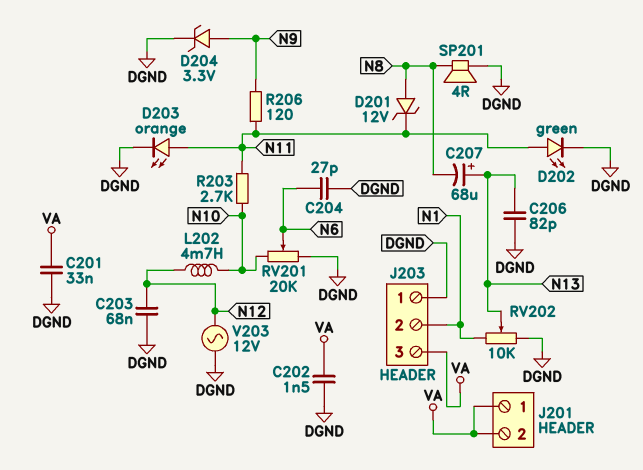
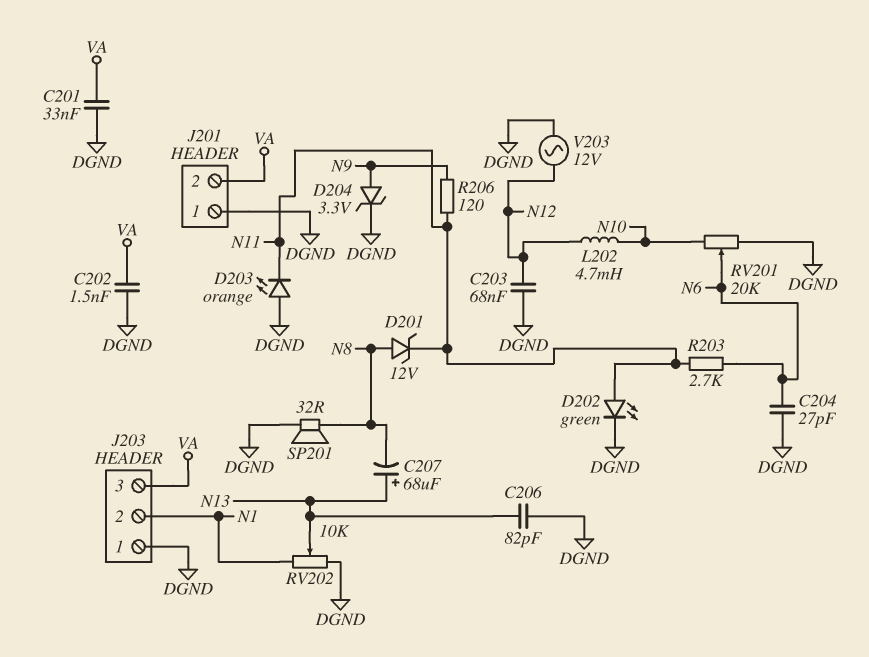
D203: LED orange (A N11, K DGND) -> LED orange (A DGND, K N11)
J201 pin 1: VA -> DGND
R203: 2.7k (N10, N11) -> 2.7k (N6, N11)
SP201: speaker 4R (DGND, N8) -> speaker 32R (DGND, N8)

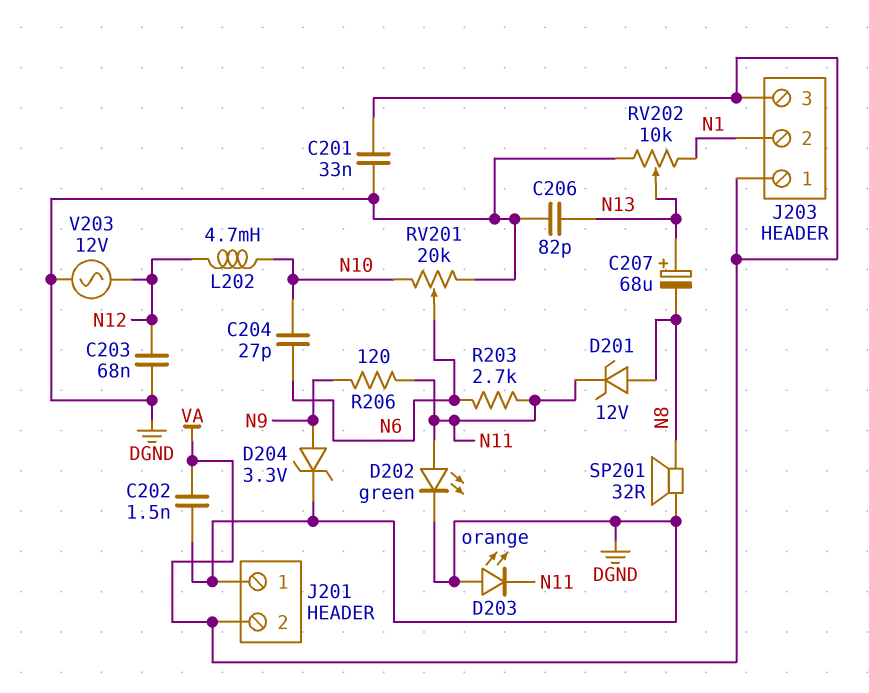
C204: 27pF (DGND, N6) -> 27pF (N6, N10)
J203 pin 1: DGND -> VA

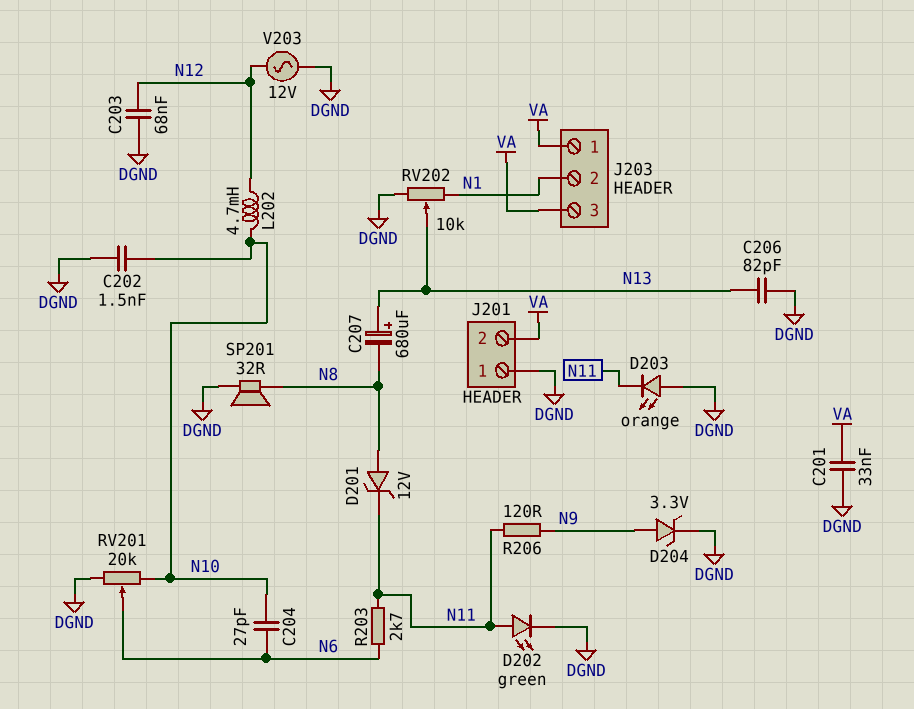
C202: 1.5nF (DGND, VA) -> 1.5nF (DGND, N10)
C207: 68uF (plus N13, minus N8) -> 680uF (plus N13, minus N8)

